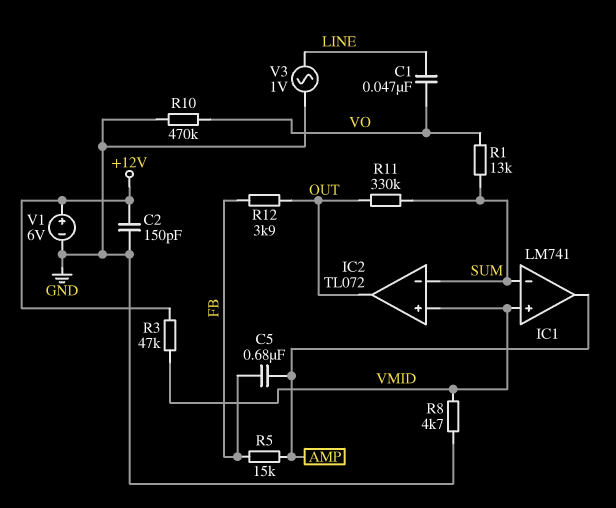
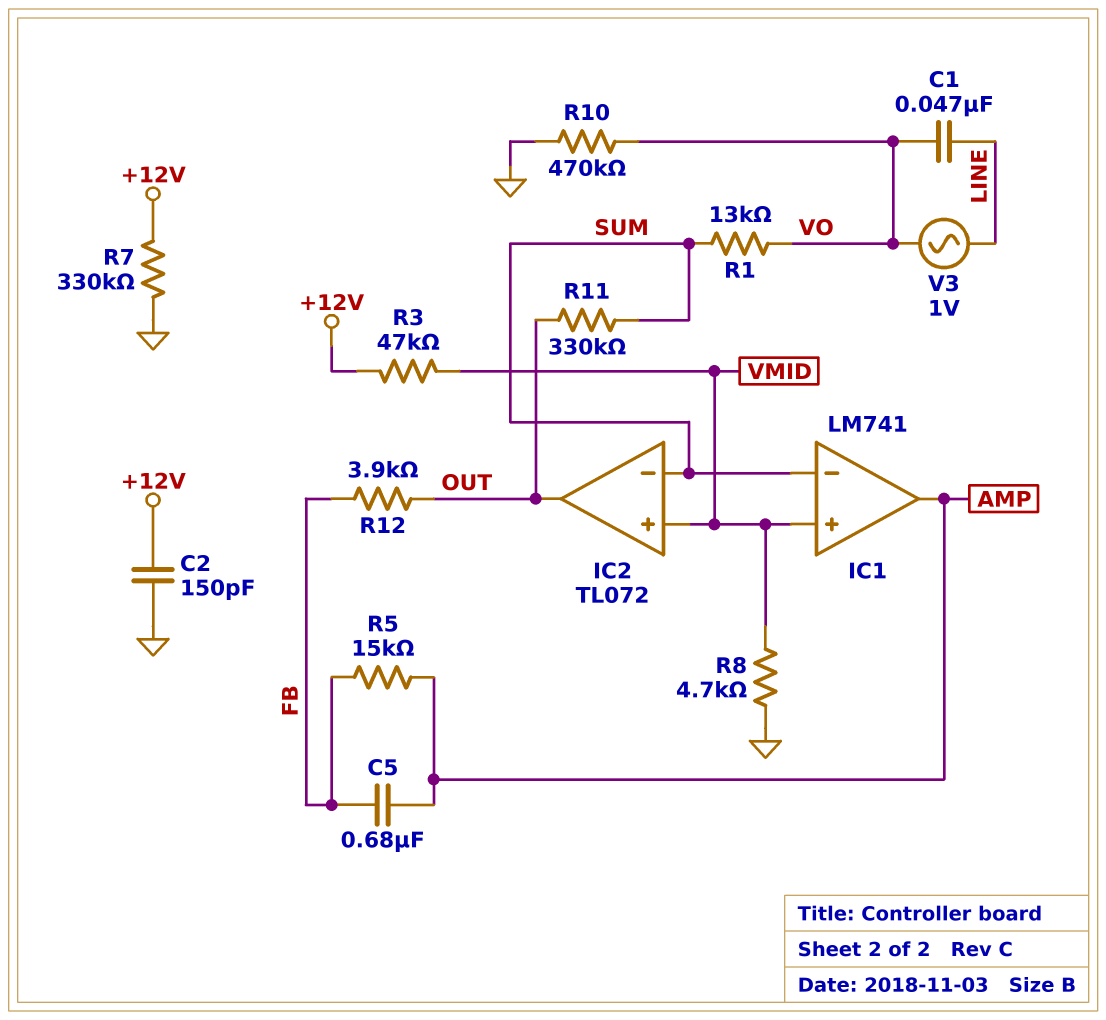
R7: none -> 330k (+12V, GND)
V1: 6V (plus +12V, minus GND) -> none
V3: AC 1V (GND, LINE) -> AC 1V (LINE, VO)

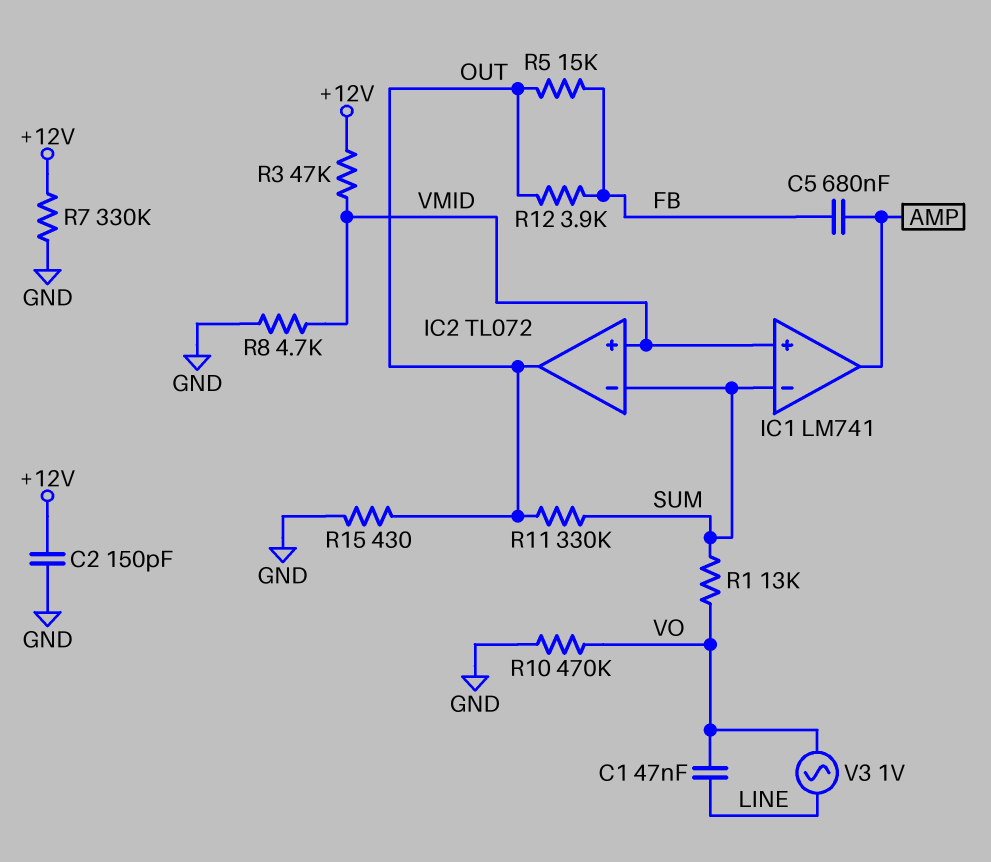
R5: 15k (AMP, FB) -> 15k (FB, OUT)
R15: none -> 430 (GND, OUT)

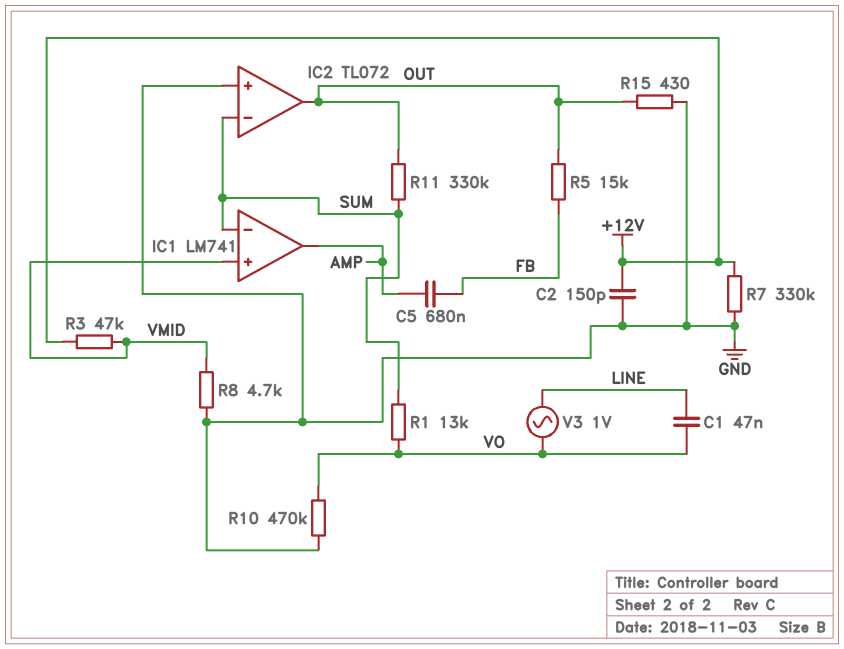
IC2 pin in+: VMID -> GND
R12: 3.9k (FB, OUT) -> none

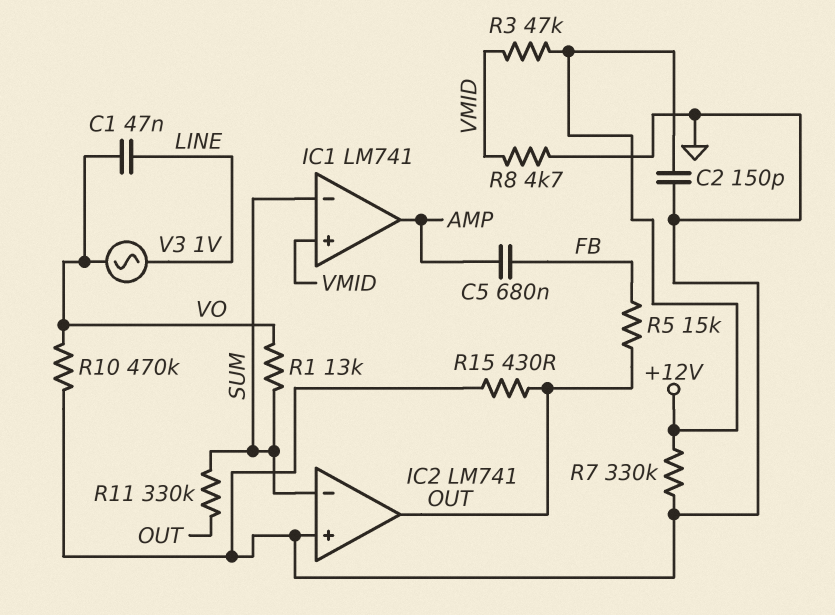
IC2: TL072 -> LM741

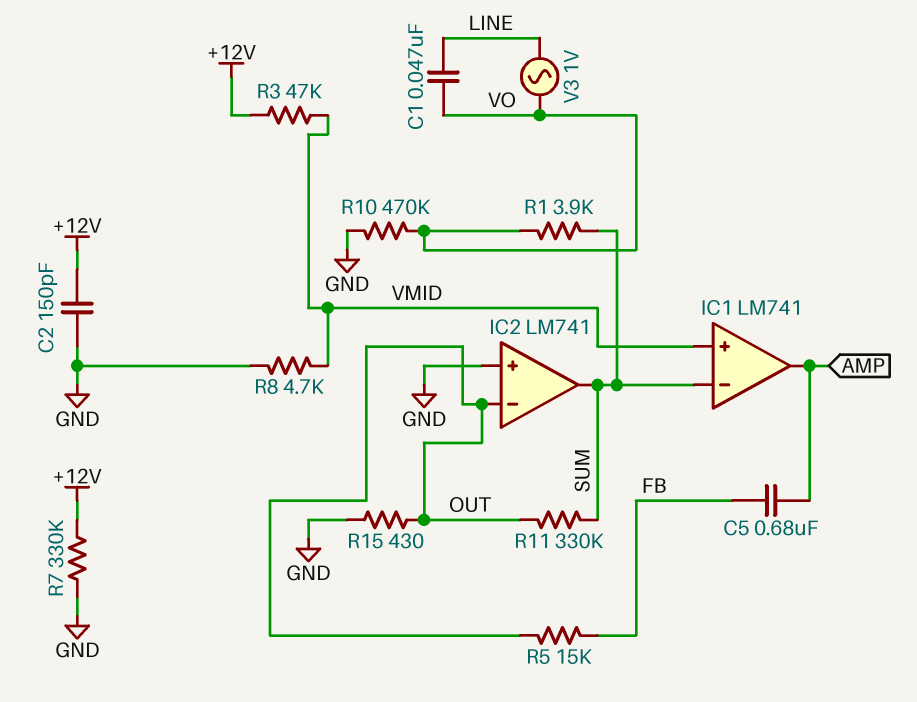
IC2 pin in-: SUM -> OUT
IC2 pin out: OUT -> SUM
R1: 13k (SUM, VO) -> 3.9k (SUM, VO)

